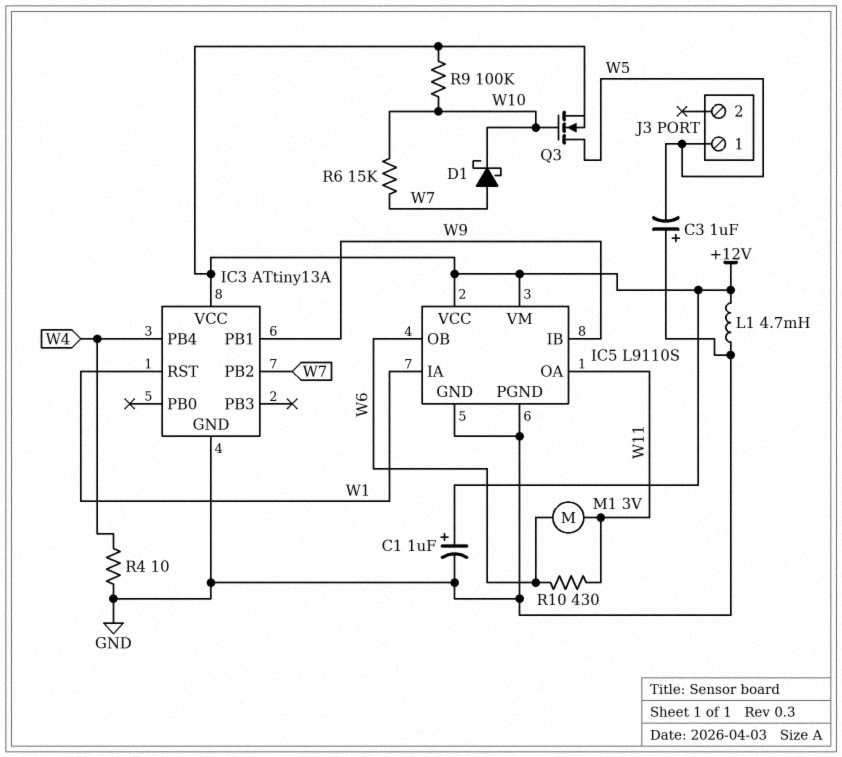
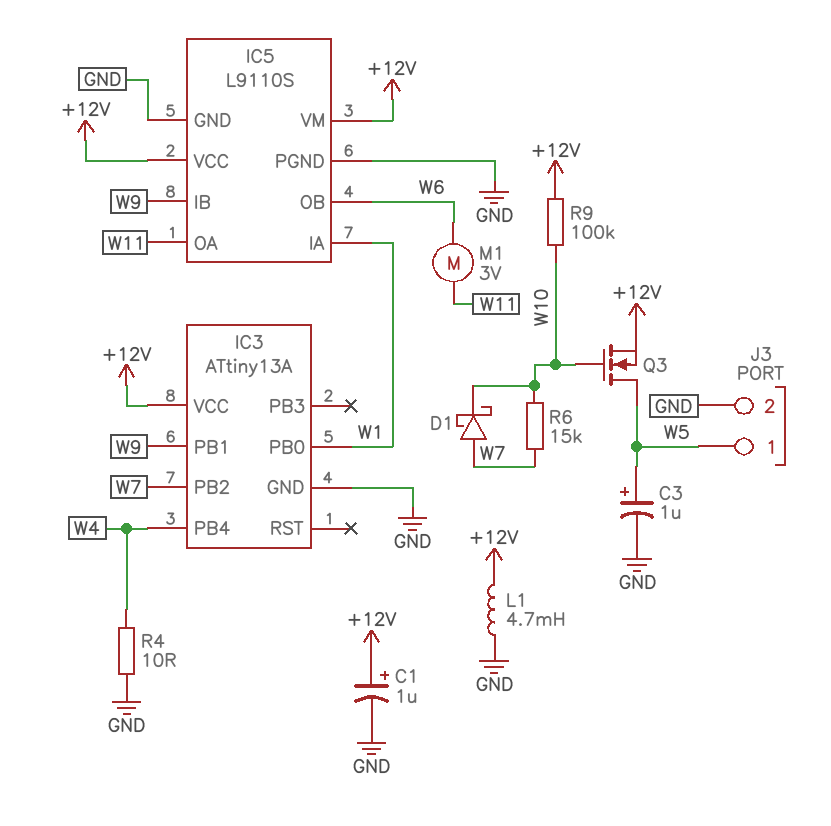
C3: 1uF (plus GND, minus W5) -> 1uF (plus W5, minus GND)
IC3 pin PB0: none -> W1
IC3 pin RST: W1 -> none
J3 pin 2: none -> GND
R10: 430 (W6, W11) -> none

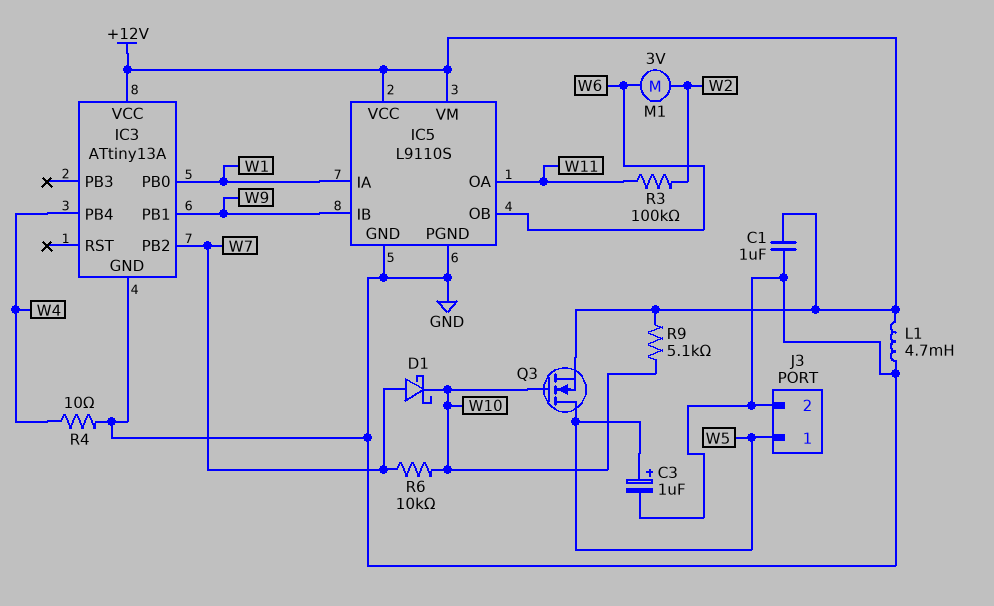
C1: 1uF (plus +12V, minus GND) -> 1uF (+12V, GND)
M1: motor 3V (W6, W11) -> motor 3V (W2, W6)
R3: none -> 100k (W2, W11)
R6: 15k (W7, W10) -> 10k (W7, W10)
R9: 100k (+12V, W10) -> 5.1k (+12V, W10)

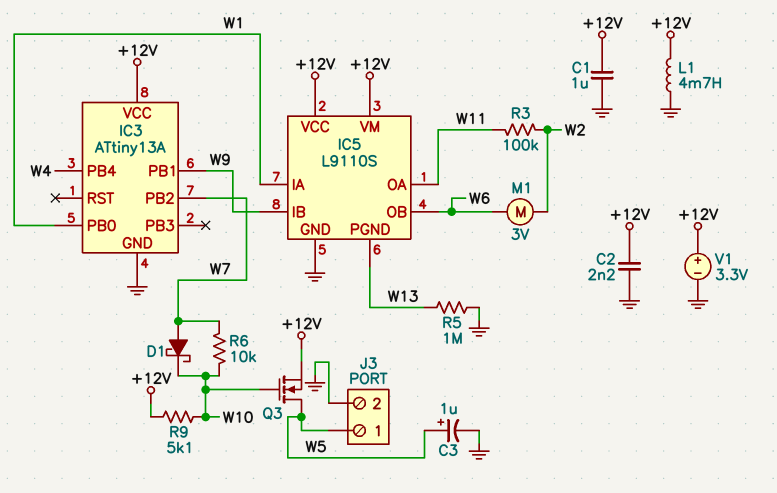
C2: none -> 2.2nF (+12V, GND)
IC5 pin PGND: GND -> W13
R4: 10 (GND, W4) -> none
R5: none -> 1M (GND, W13)
V1: none -> 3.3V (plus +12V, minus GND)

